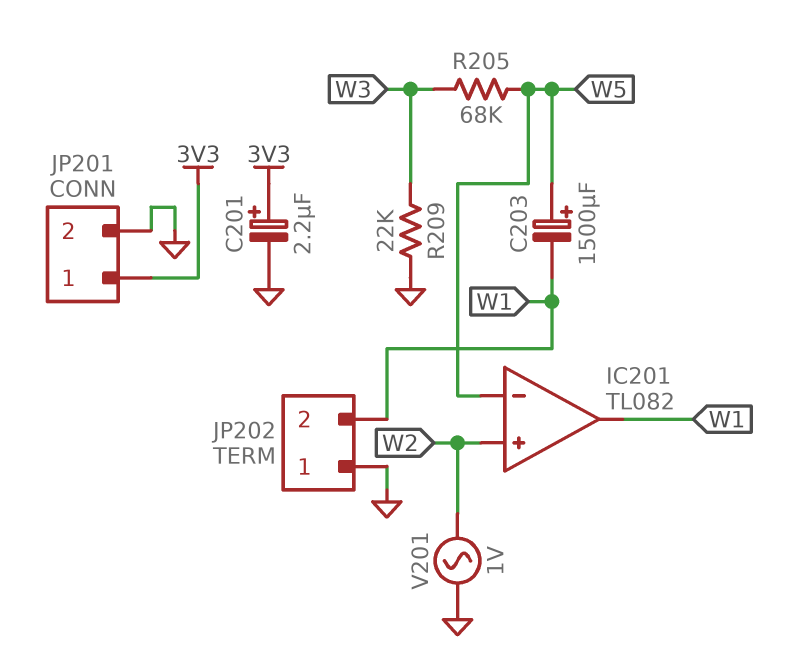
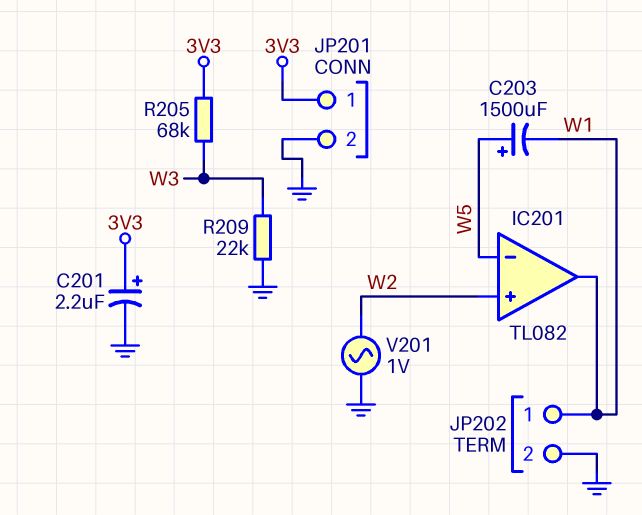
JP202 pin 1: GND -> W1
JP202 pin 2: W1 -> GND
R205: 68k (W3, W5) -> 68k (3V3, W3)

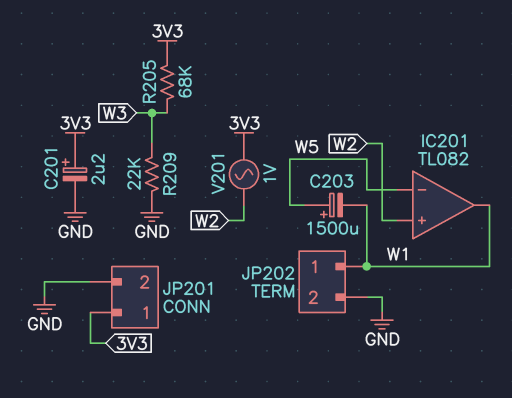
V201: AC 1V (GND, W2) -> AC 1V (3V3, W2)

